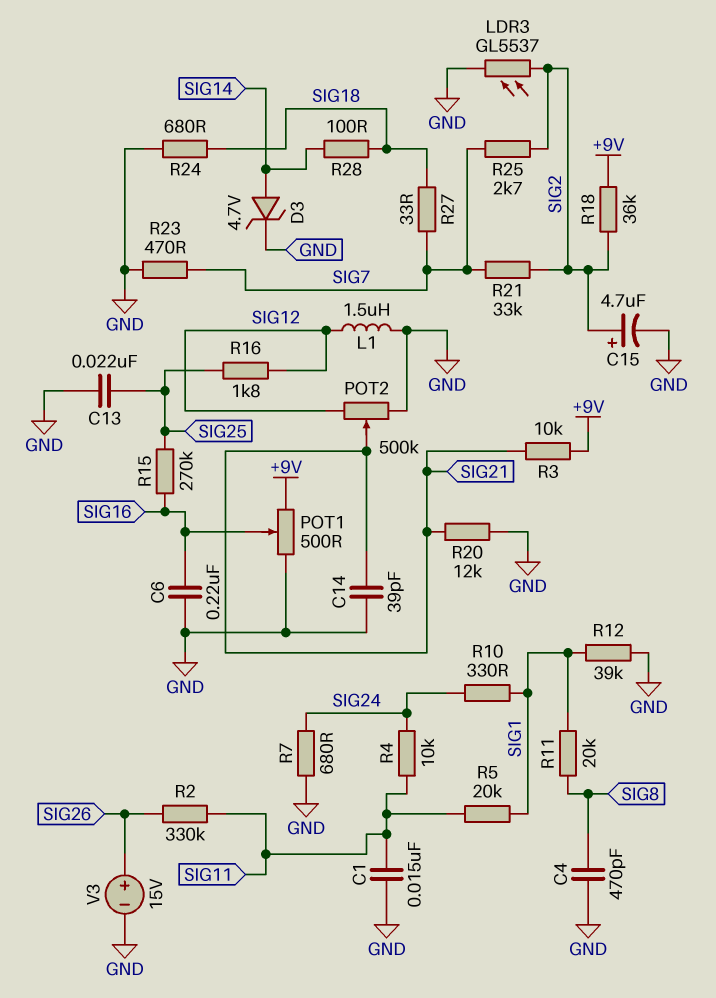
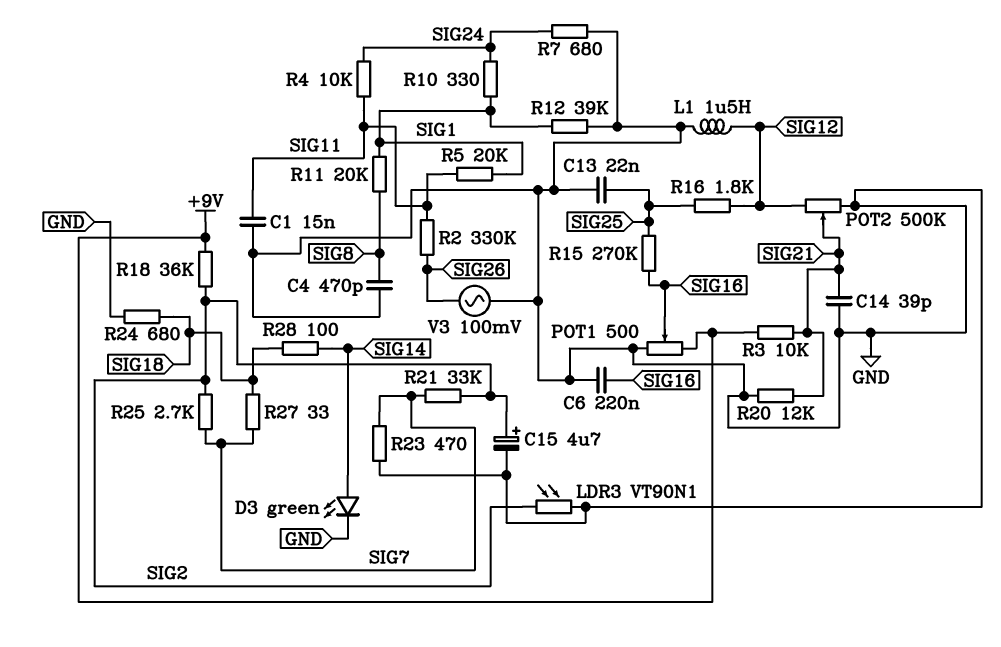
D3: zener 4.7V (A SIG14, K GND) -> LED green (A SIG14, K GND)
LDR3: GL5537 (GND, SIG2) -> VT90N1 (GND, SIG2)
V3: 15V (plus SIG26, minus GND) -> AC 100mV (GND, SIG26)

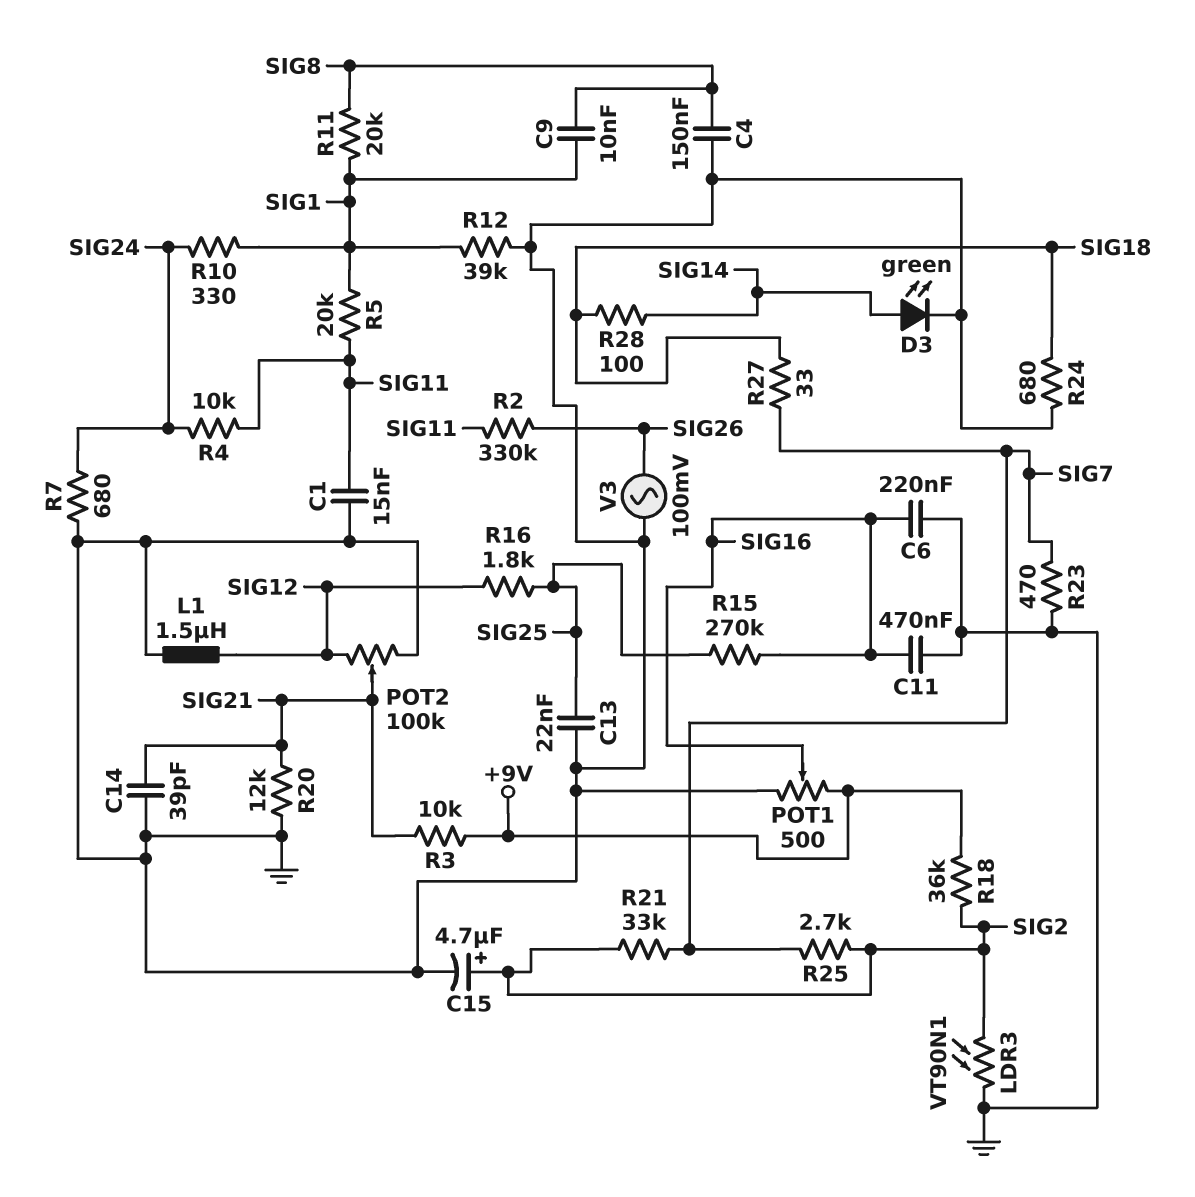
C4: 470pF (GND, SIG8) -> 150nF (GND, SIG8)
C9: none -> 10nF (SIG1, SIG8)
C11: none -> 470nF (GND, SIG16)
POT2: 500k (GND, SIG12, wiper SIG21) -> 100k (GND, SIG12, wiper SIG21)

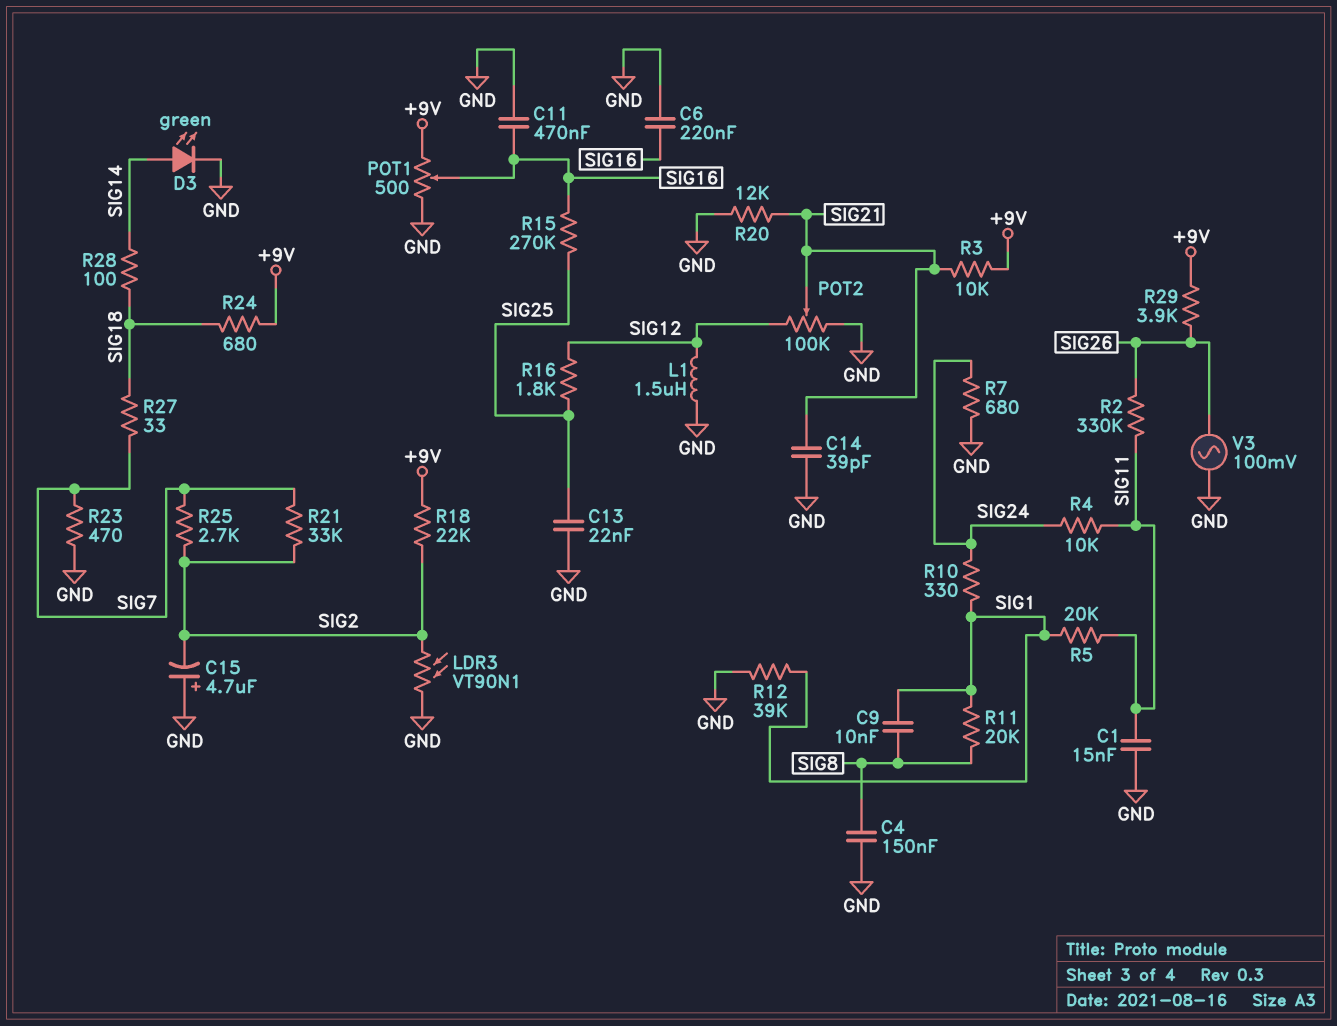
C15: 4.7uF (plus SIG2, minus GND) -> 4.7uF (plus GND, minus SIG2)
R18: 36k (+9V, SIG2) -> 22k (+9V, SIG2)
R24: 680 (GND, SIG18) -> 680 (+9V, SIG18)
R29: none -> 3.9k (+9V, SIG26)

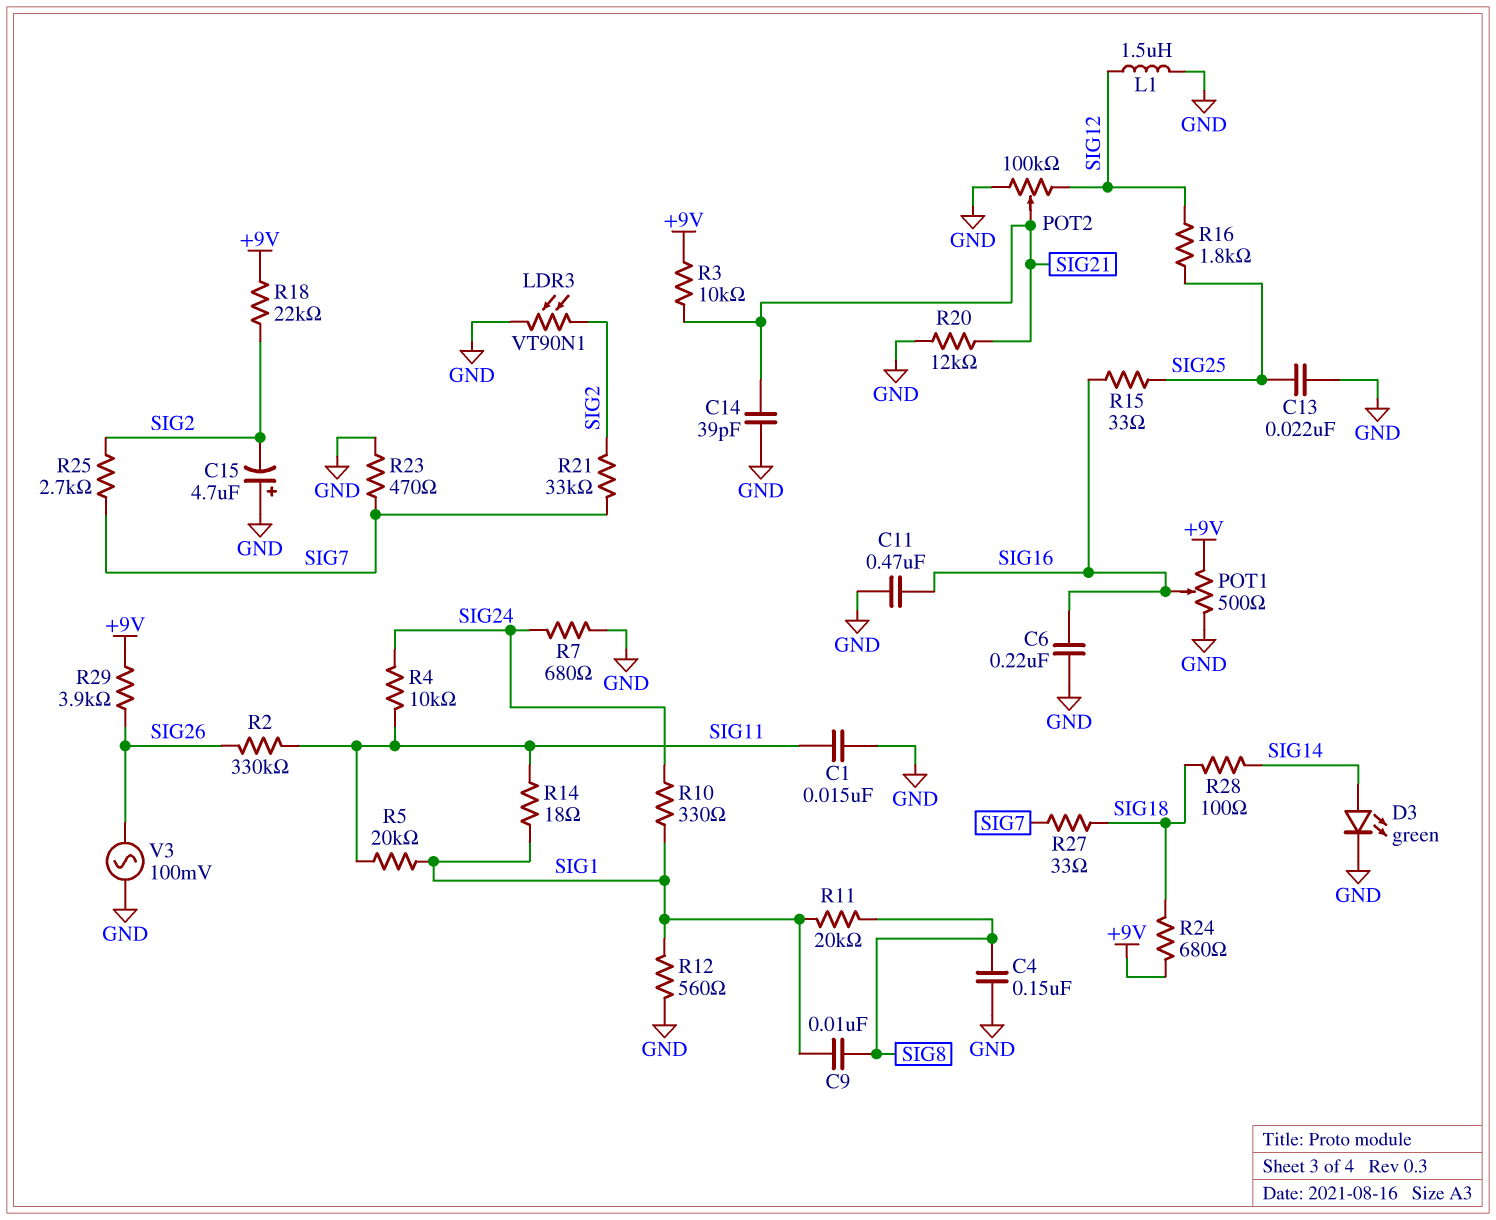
R12: 39k (GND, SIG1) -> 560 (GND, SIG1)
R14: none -> 18 (SIG1, SIG11)
R15: 270k (SIG16, SIG25) -> 33 (SIG16, SIG25)

